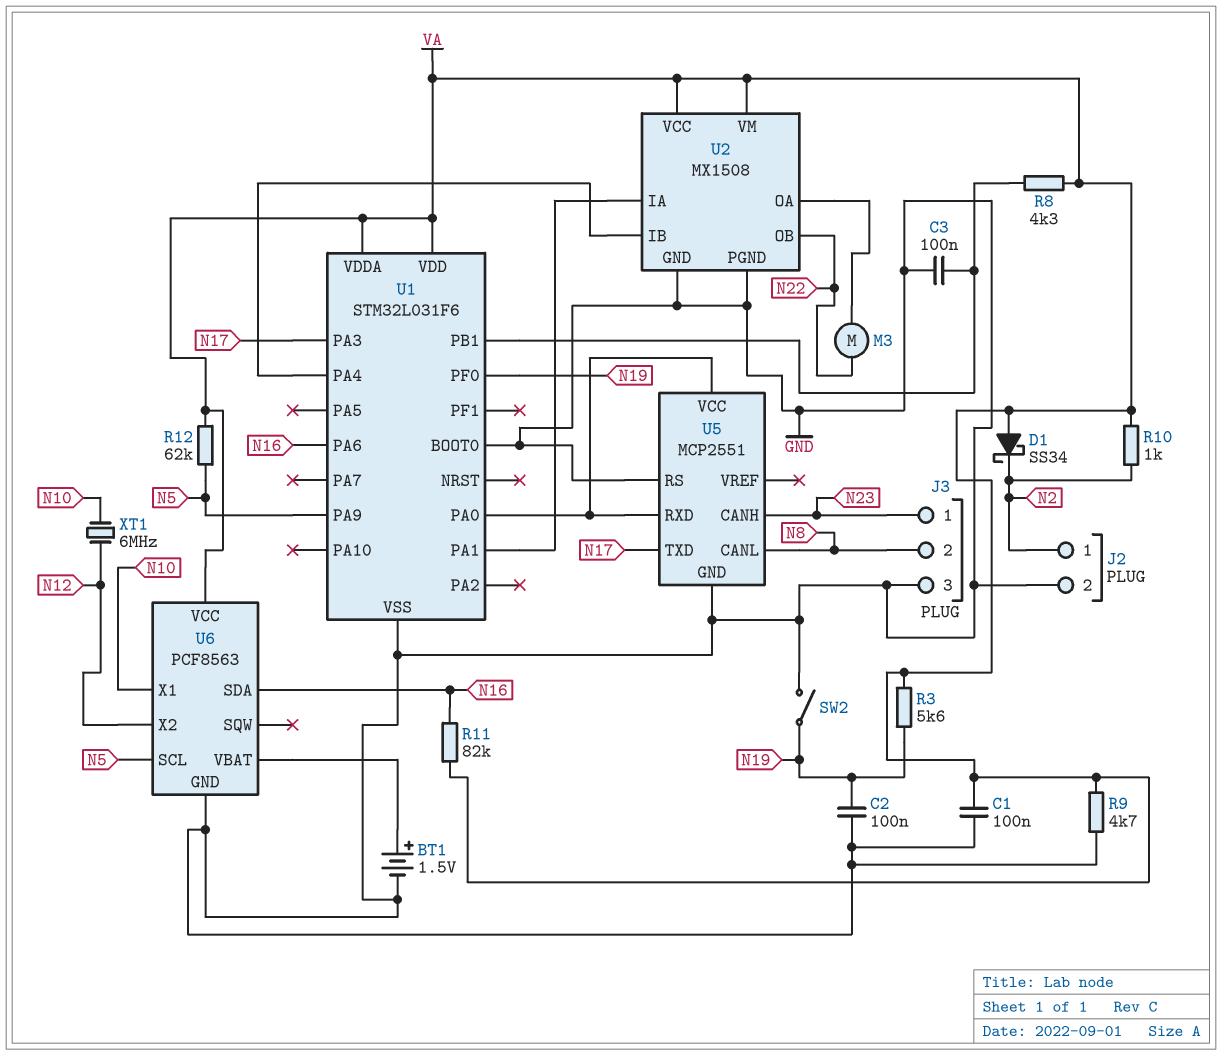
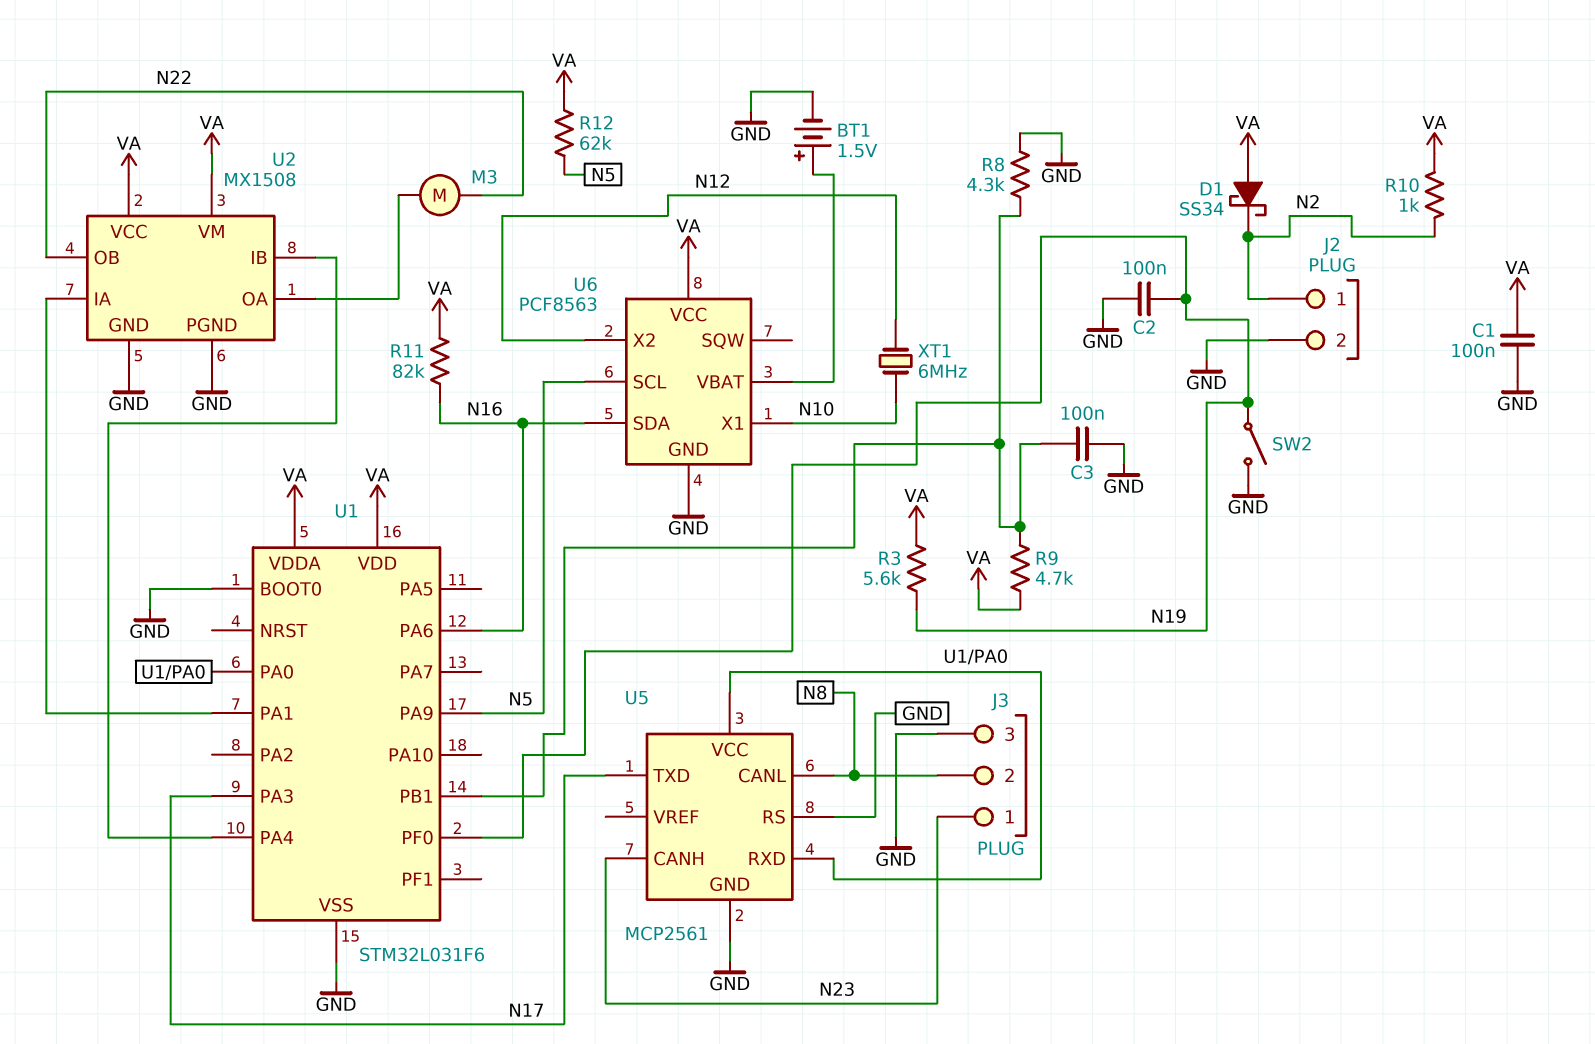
R8: 4.3k (U1/PB1, VA) -> 4.3k (GND, U1/PB1)
R9: 4.7k (GND, VA) -> 4.7k (U1/PB1, VA)
U5: MCP2551 -> MCP2561

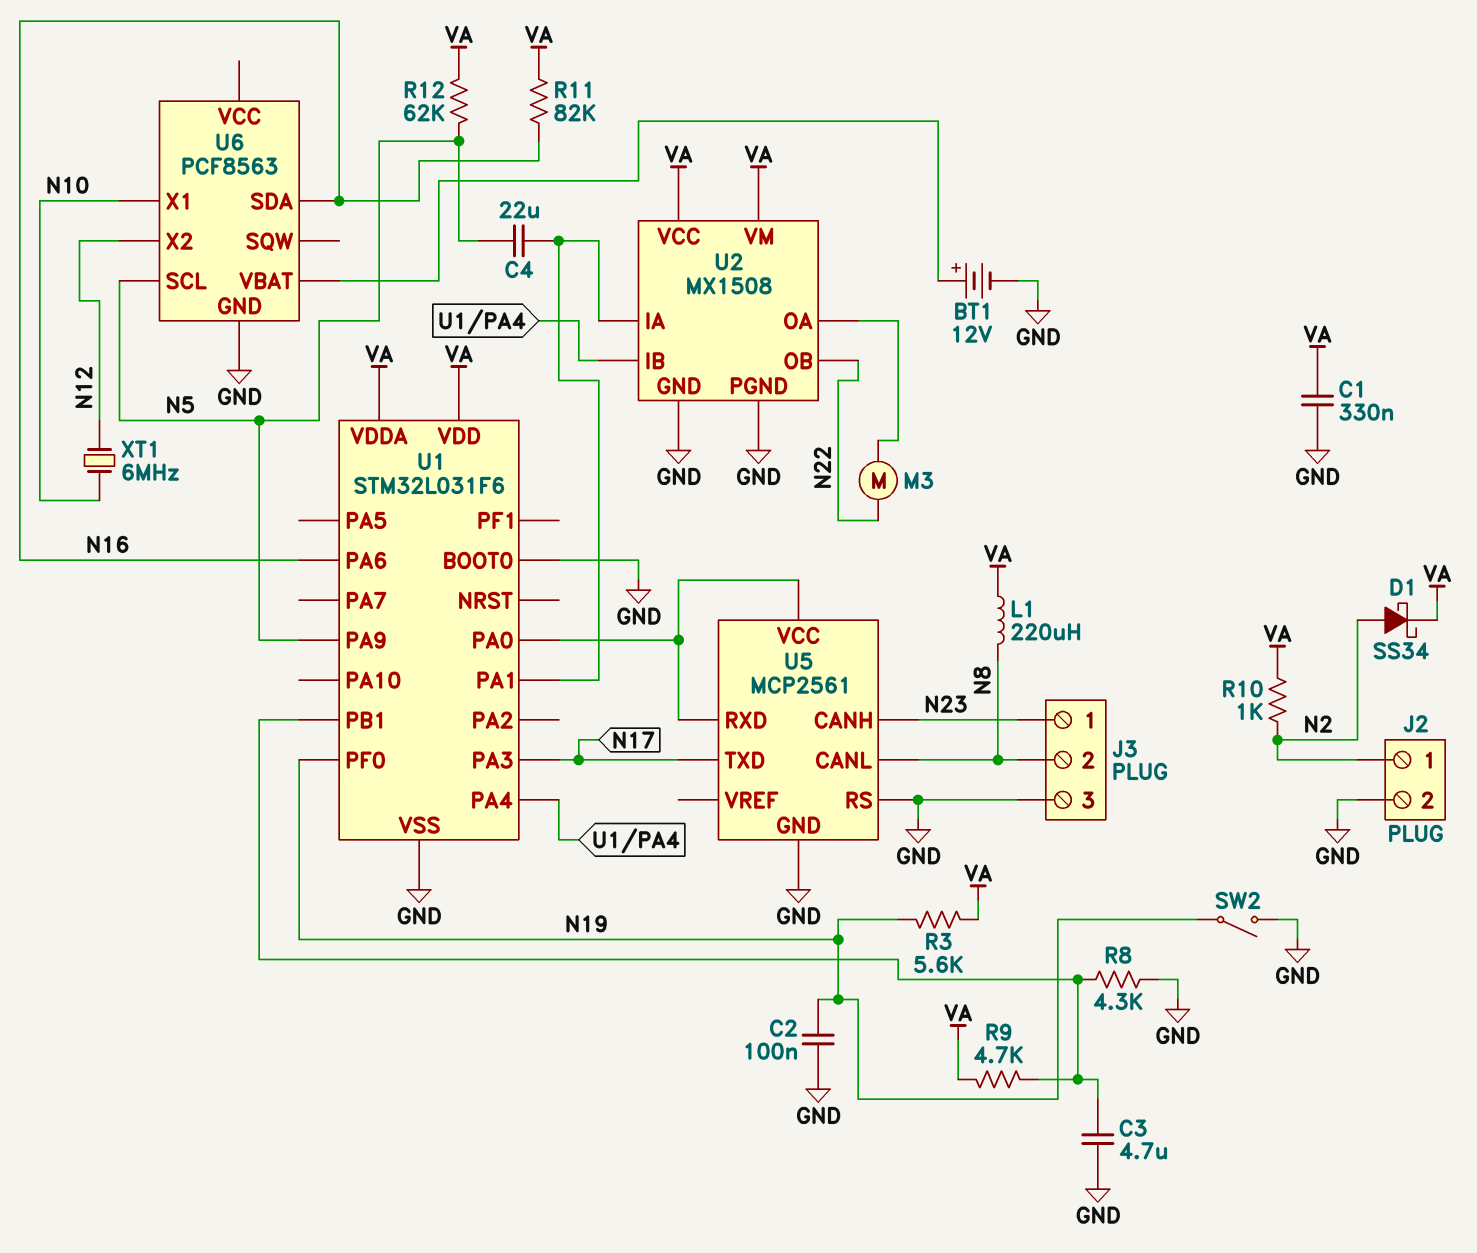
BT1: 1.5V (plus U6/VBAT, minus GND) -> 12V (plus U6/VBAT, minus GND)
C1: 100nF (GND, VA) -> 330nF (GND, VA)
C3: 100nF (GND, U1/PB1) -> 4.7uF (GND, U1/PB1)
C4: none -> 22uF (N5, U1/PA1)
D1: schottky SS34 (A VA, K N2) -> schottky SS34 (A N2, K VA)
L1: none -> 220uH (N8, VA)
U6 pin VCC: VA -> none

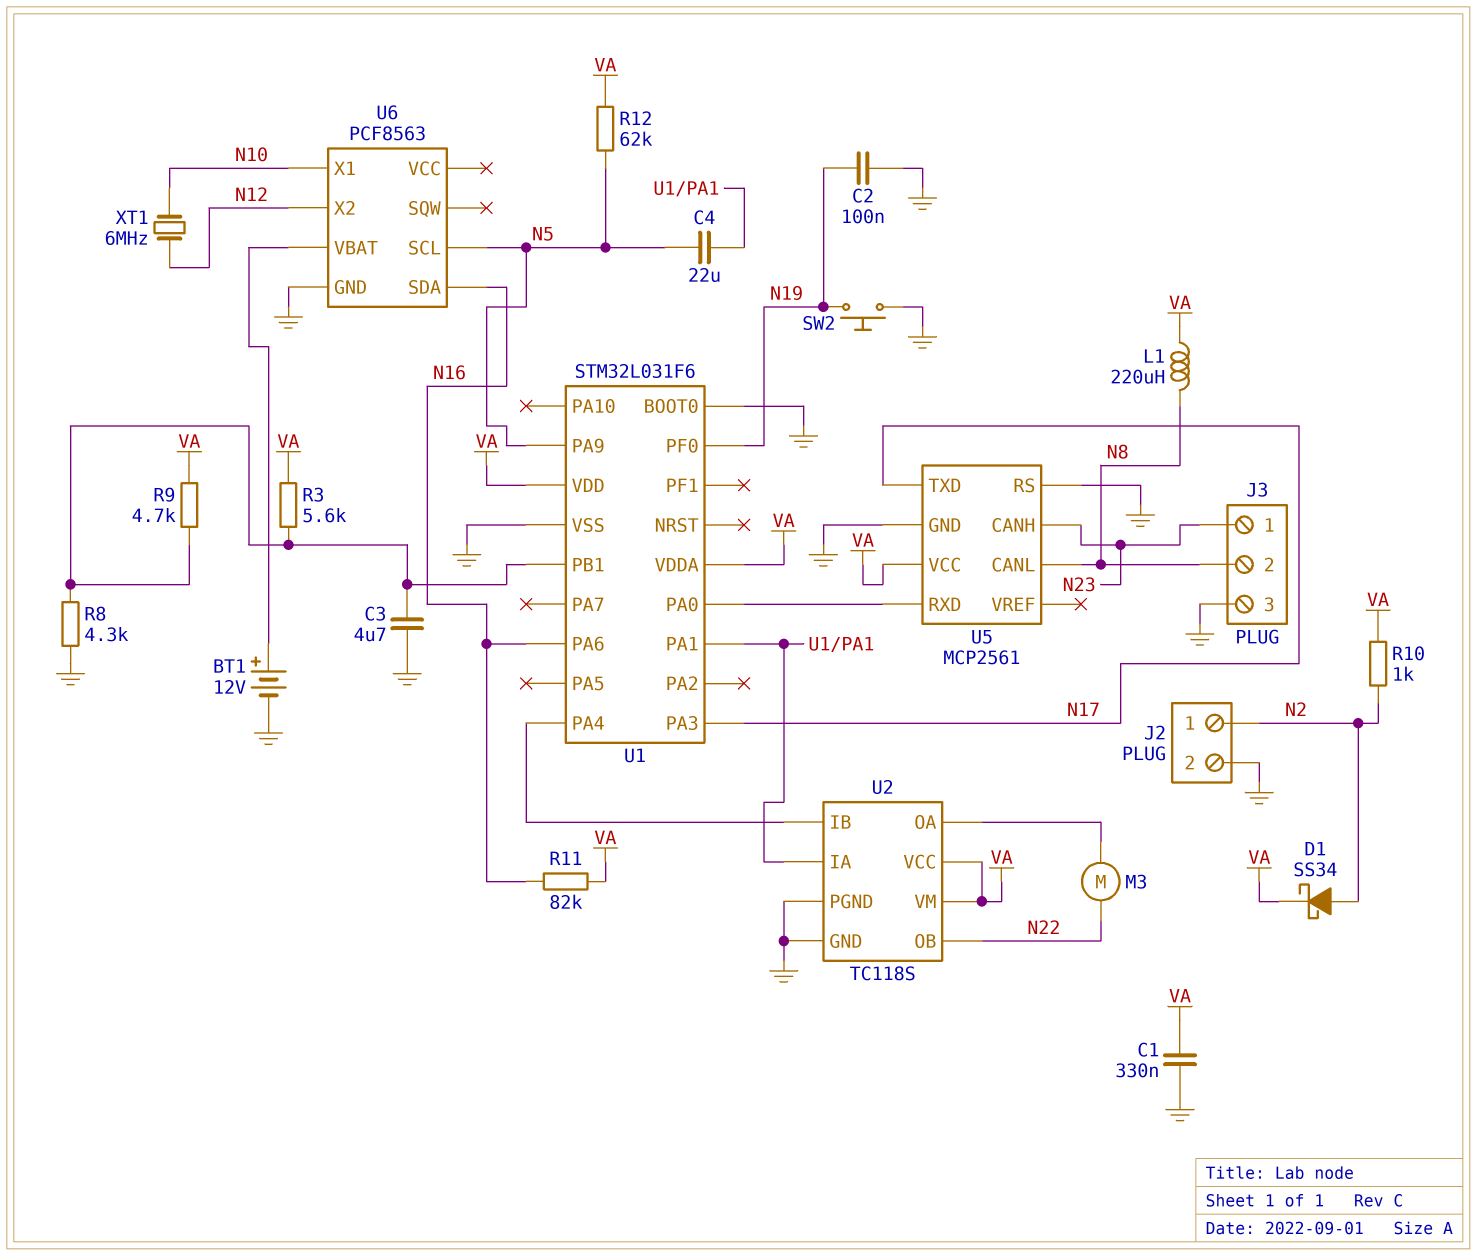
R3: 5.6k (N19, VA) -> 5.6k (U1/PB1, VA)
SW2: switch (GND, N19) -> button (GND, N19)
U2: MX1508 -> TC118S
U5 pin VCC: U1/PA0 -> VA

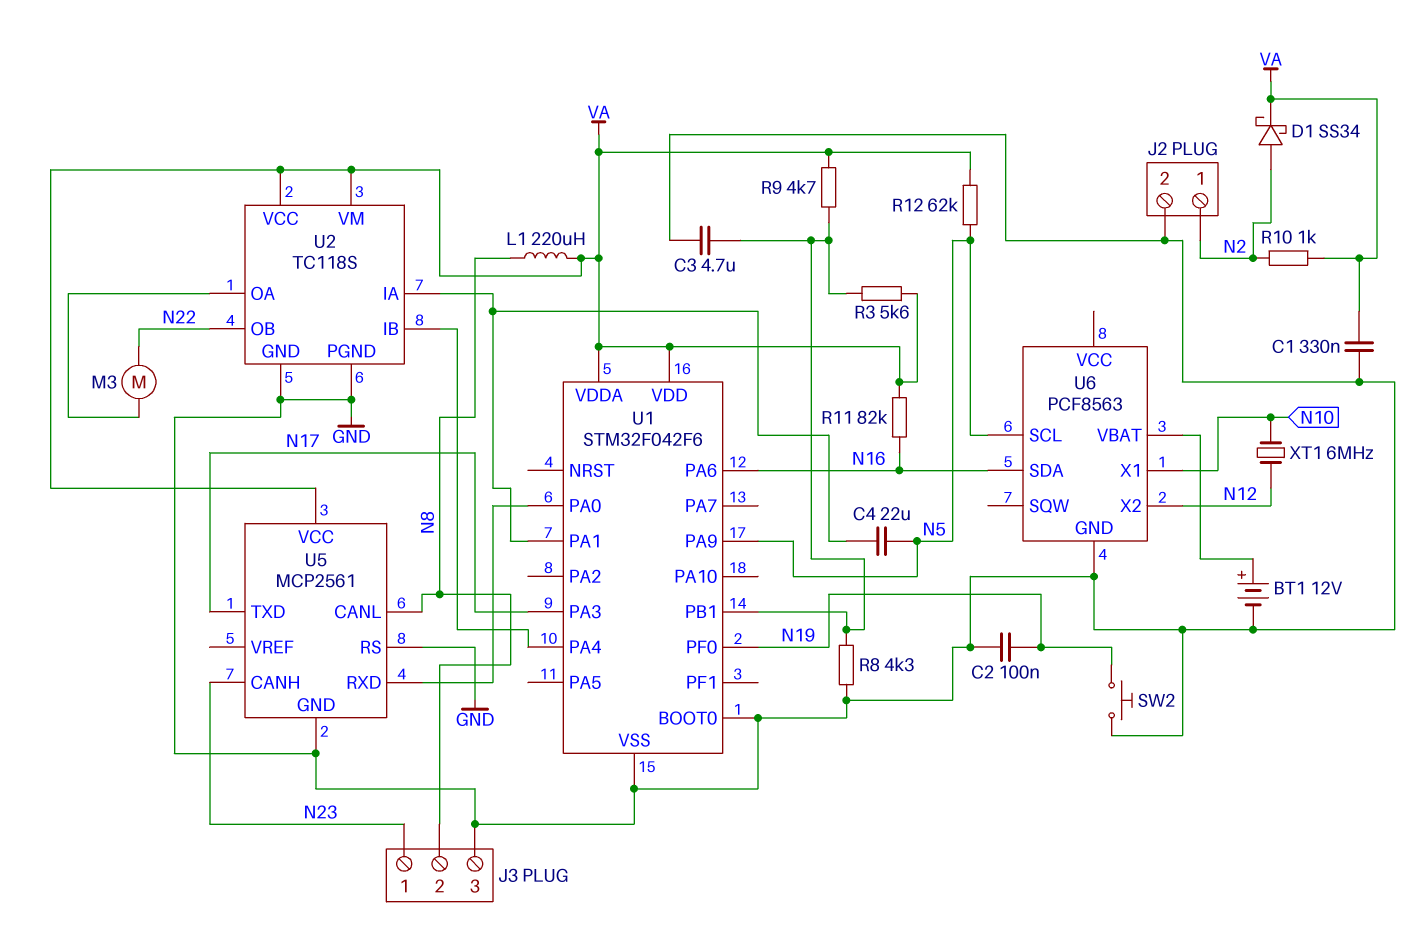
U1: STM32L031F6 -> STM32F042F6

